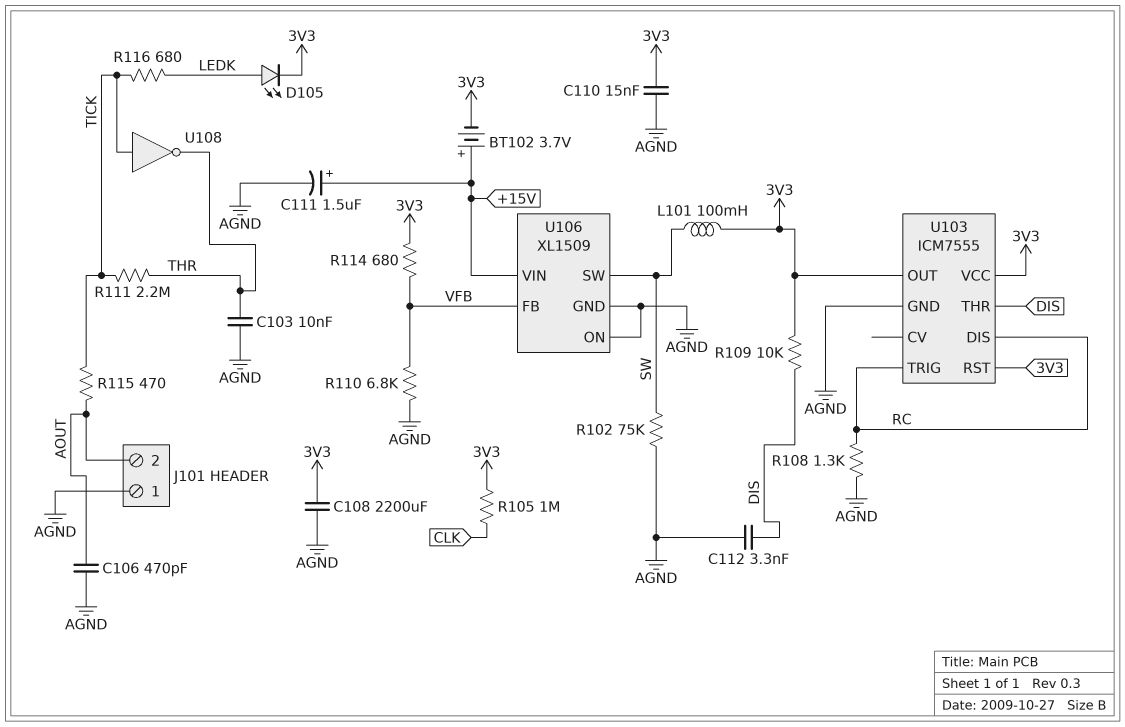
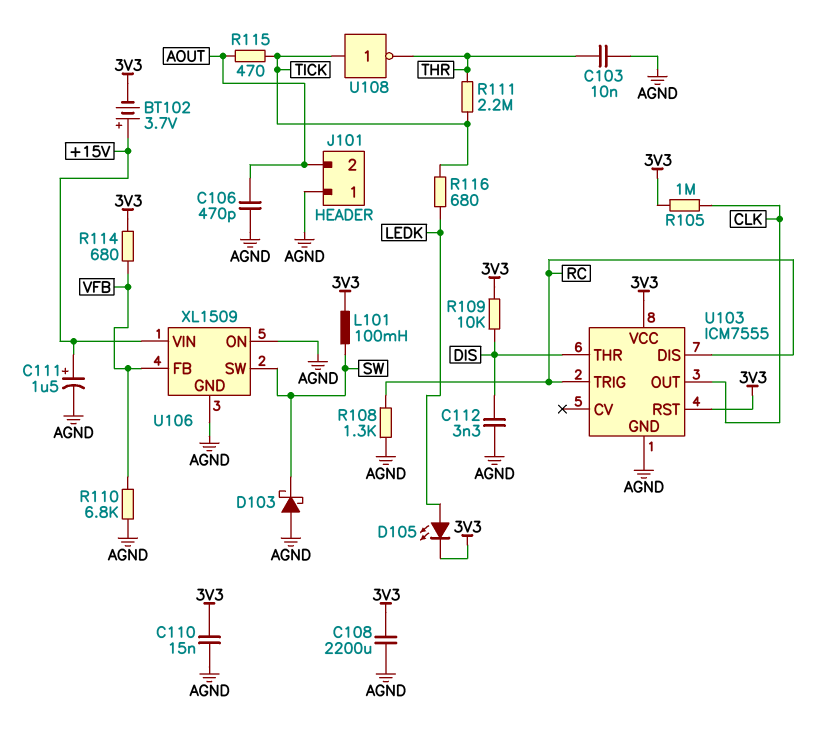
D103: none -> schottky (A AGND, K SW)
R102: 75k (AGND, SW) -> none
U103 pin OUT: 3V3 -> CLK

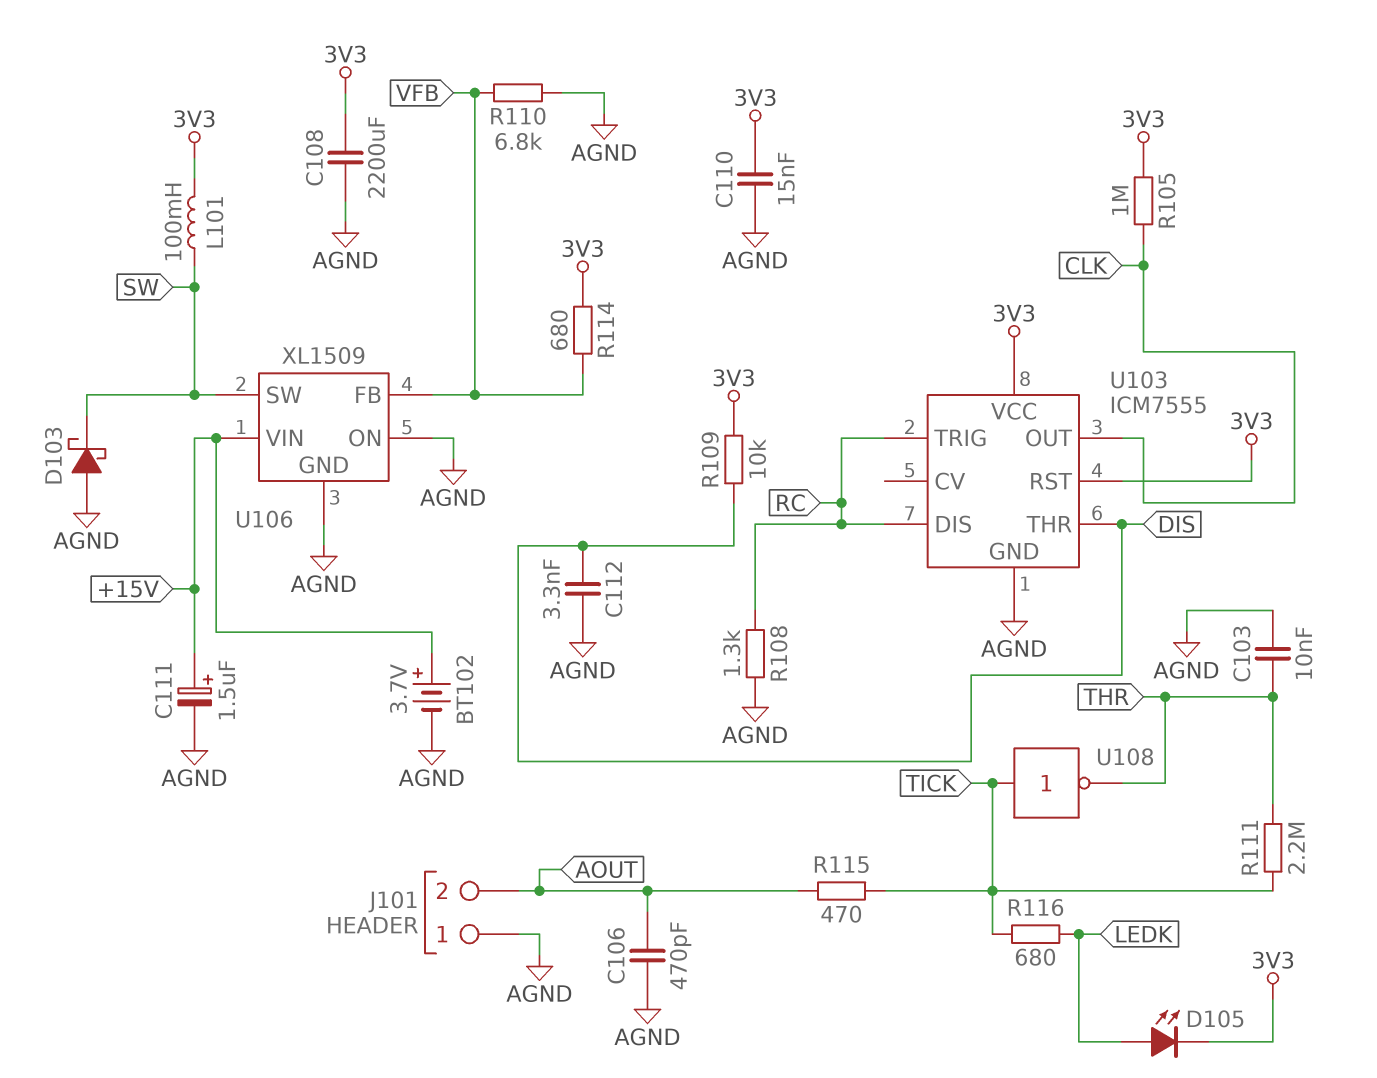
BT102: 3.7V (plus +15V, minus 3V3) -> 3.7V (plus +15V, minus AGND)

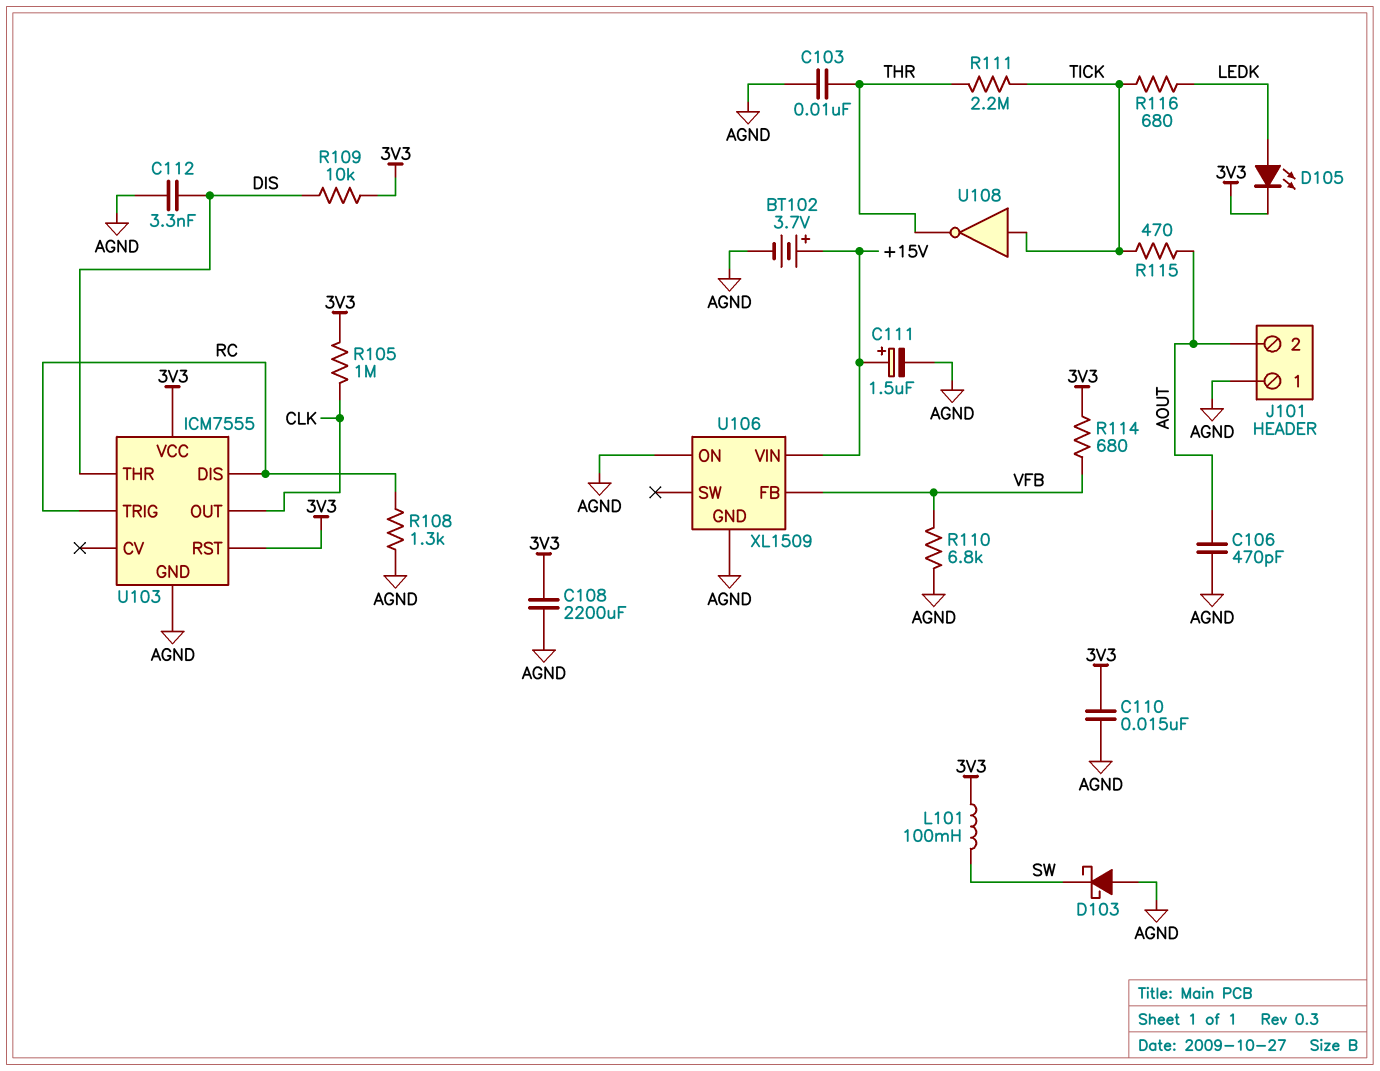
U106 pin SW: SW -> none

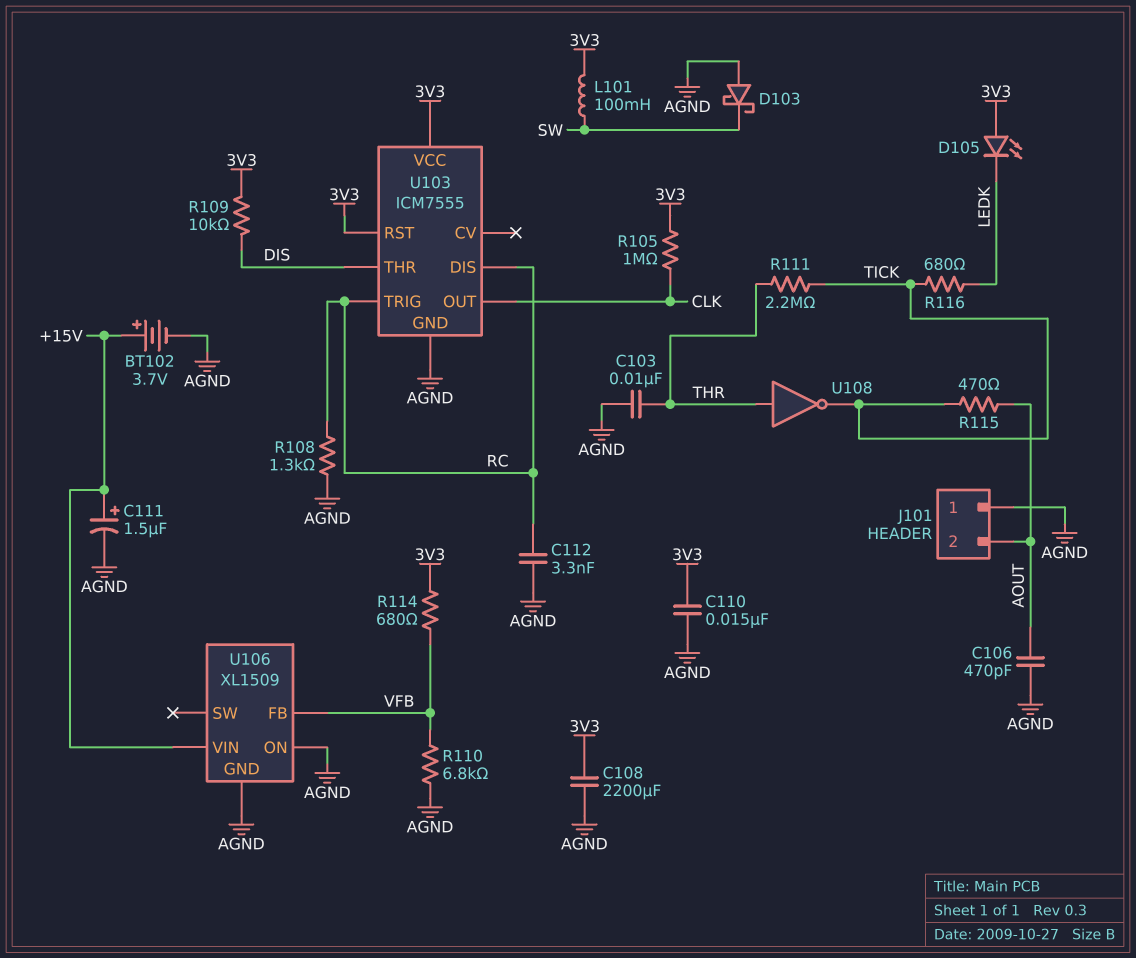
C112: 3.3nF (AGND, DIS) -> 3.3nF (AGND, RC)
D105: LED (A LEDK, K 3V3) -> LED (A 3V3, K LEDK)
U108: NOT (in TICK, out THR) -> NOT (in THR, out TICK)

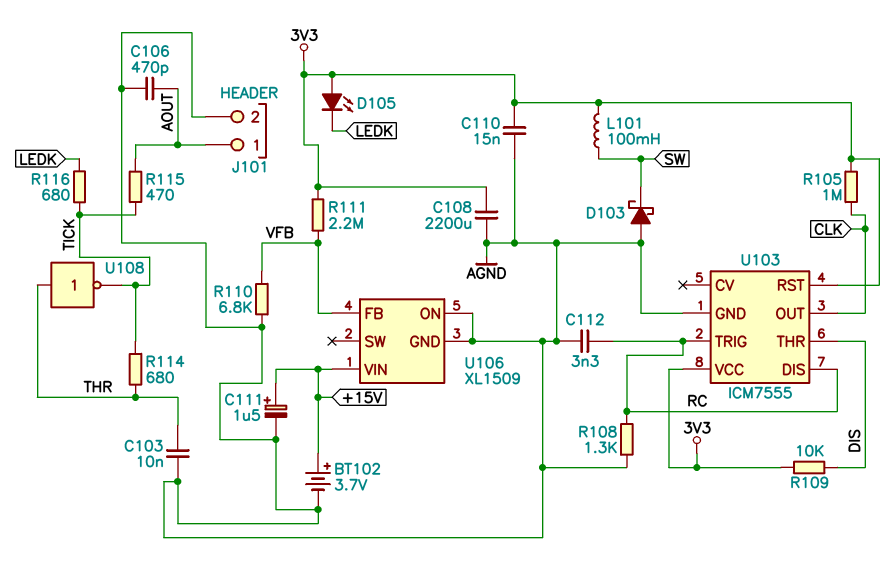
J101 pin 1: AGND -> AOUT
J101 pin 2: AOUT -> AGND
R111: 2.2M (THR, TICK) -> 2.2M (3V3, VFB)
R114: 680 (3V3, VFB) -> 680 (THR, TICK)

